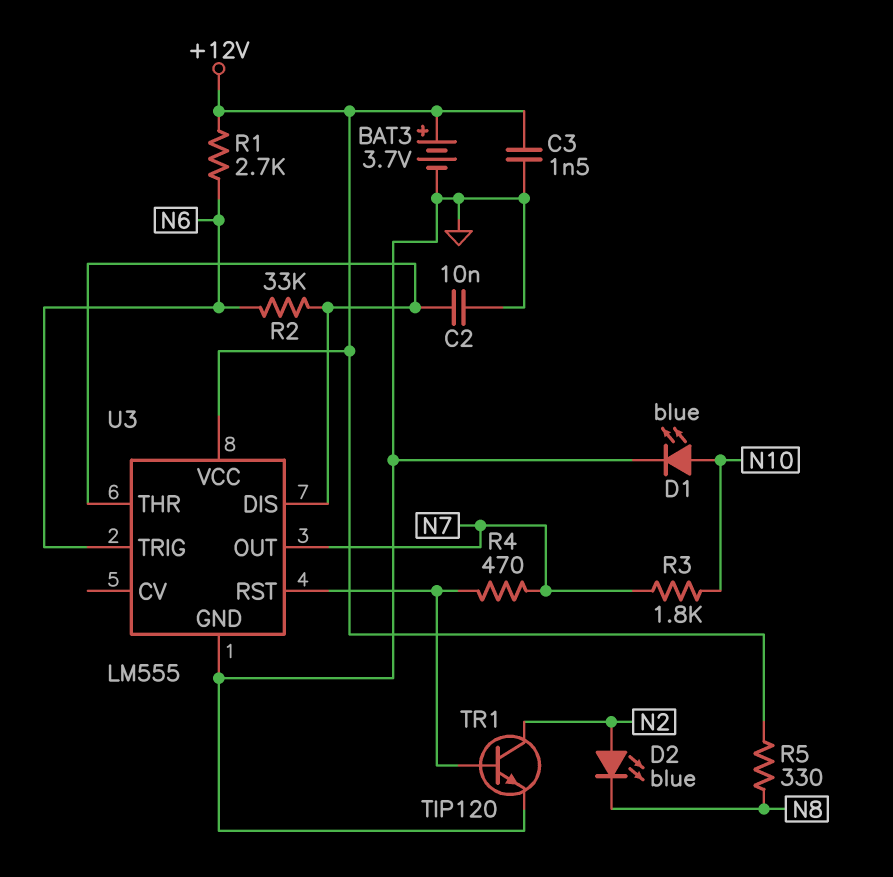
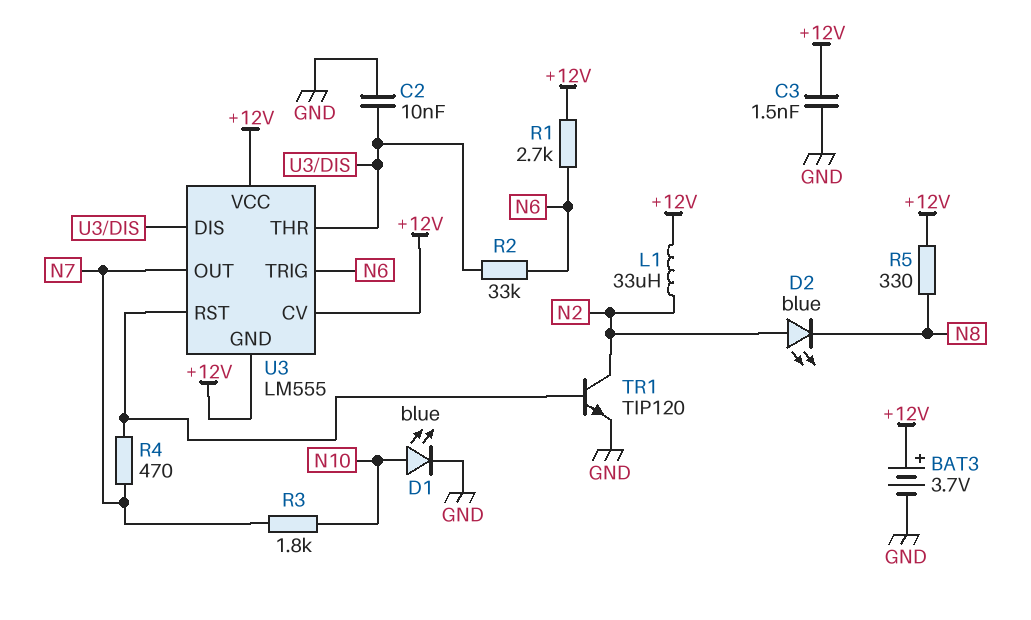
L1: none -> 33uH (+12V, N2)
U3 pin CV: none -> +12V
U3 pin GND: GND -> +12V

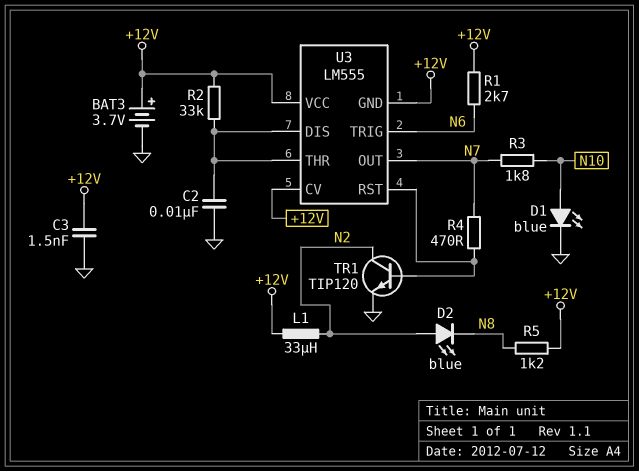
R2: 33k (N6, U3/DIS) -> 33k (+12V, U3/DIS)
R5: 330 (+12V, N8) -> 1.2k (+12V, N8)

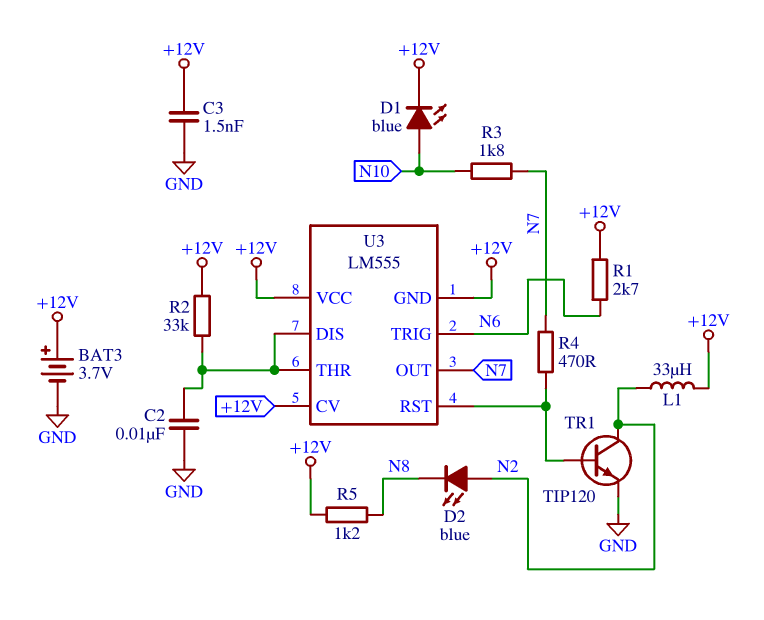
D1: LED blue (A N10, K GND) -> LED blue (A N10, K +12V)

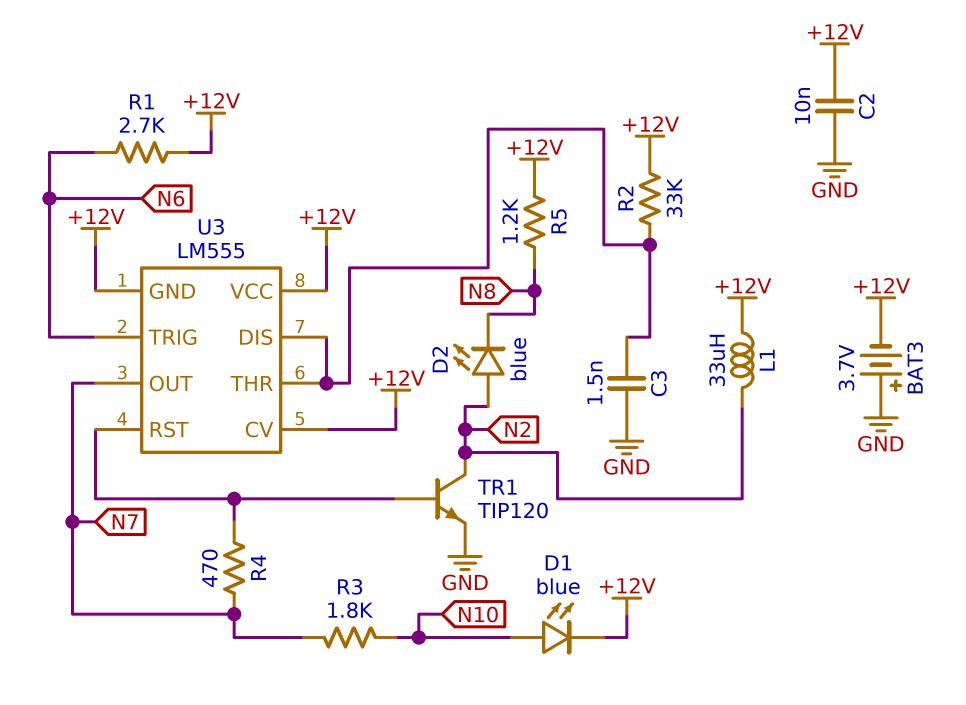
BAT3: 3.7V (plus +12V, minus GND) -> 3.7V (plus GND, minus +12V)
C2: 10nF (GND, U3/DIS) -> 10nF (+12V, GND)
C3: 1.5nF (+12V, GND) -> 1.5nF (GND, U3/DIS)

